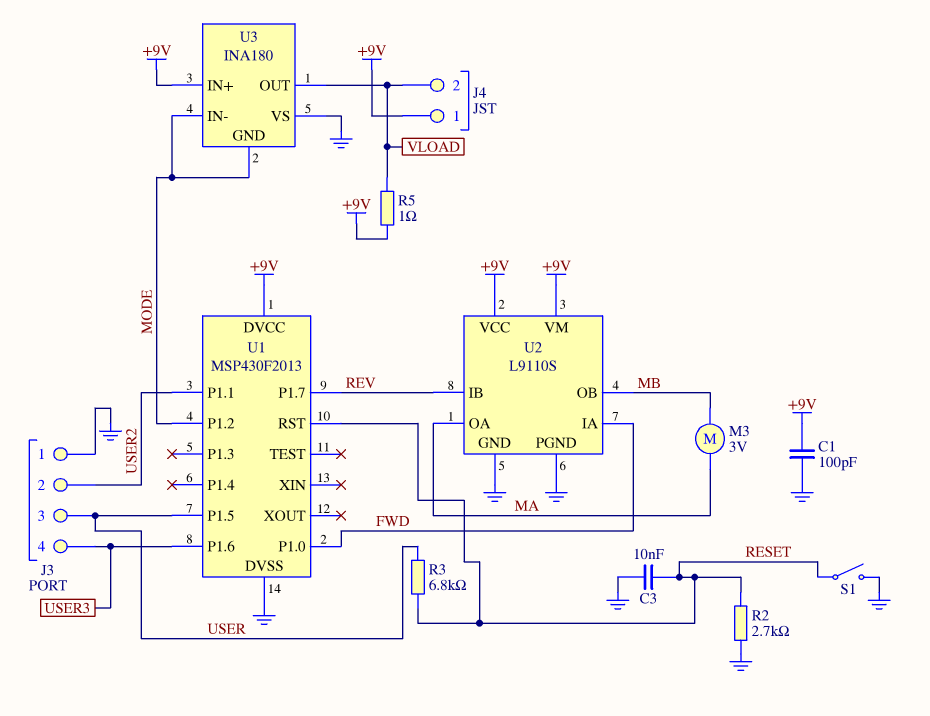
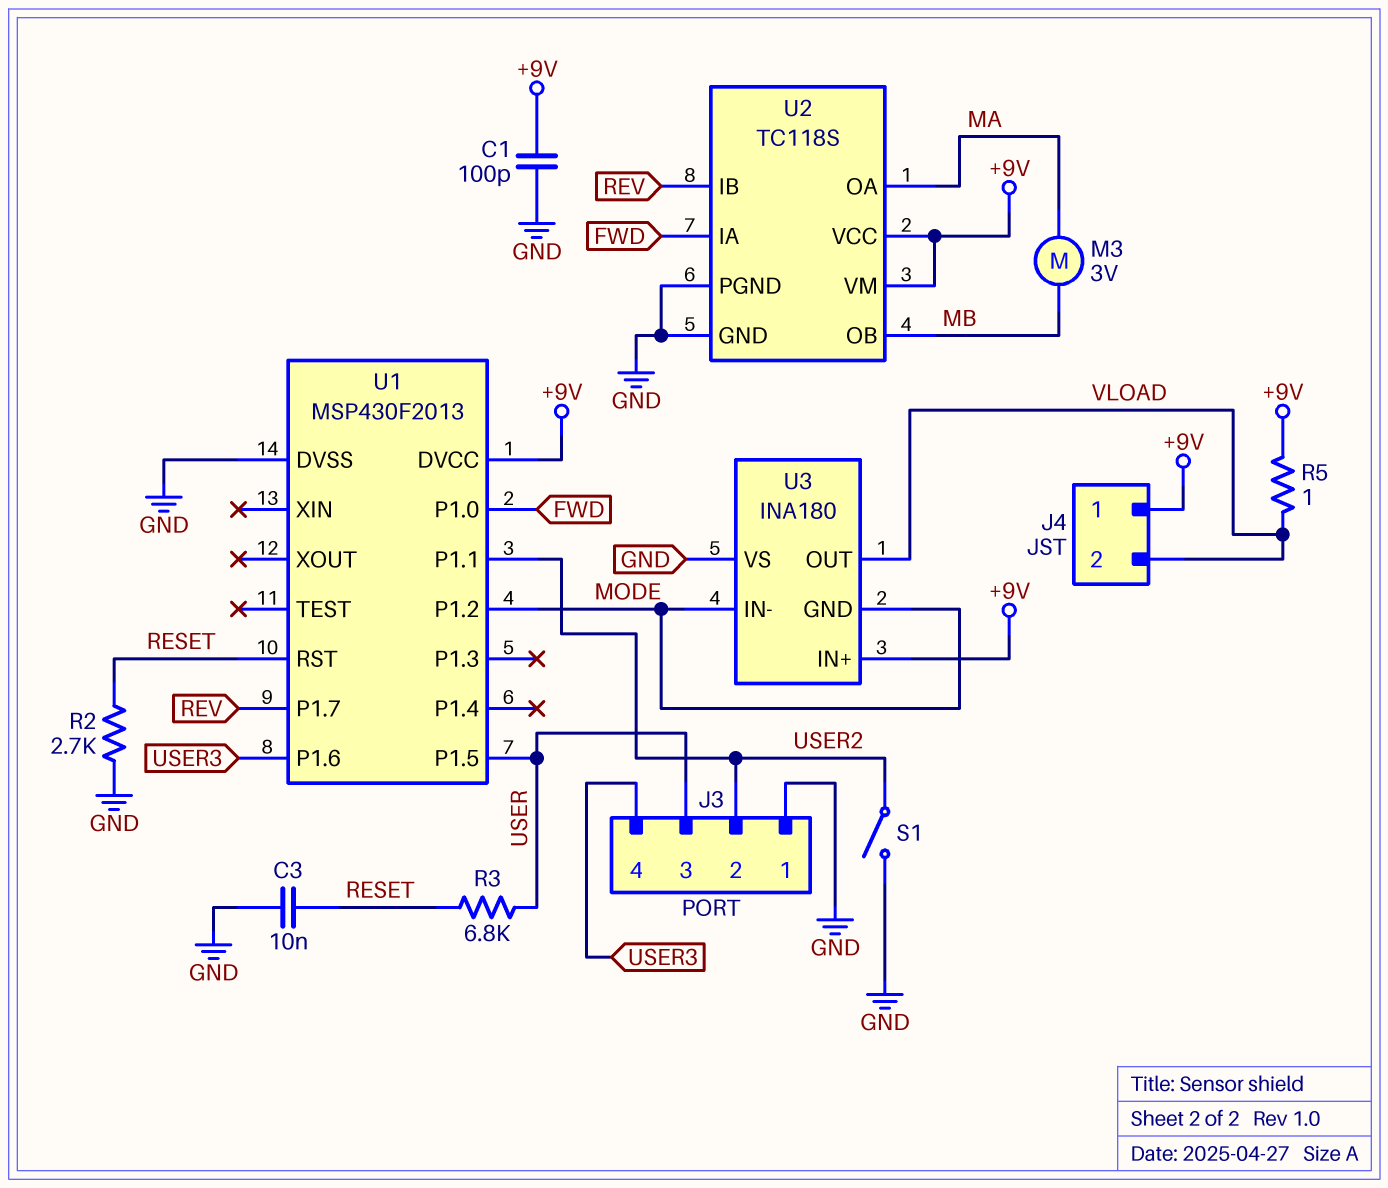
S1: switch (GND, RESET) -> switch (GND, USER2)
U2: L9110S -> TC118S

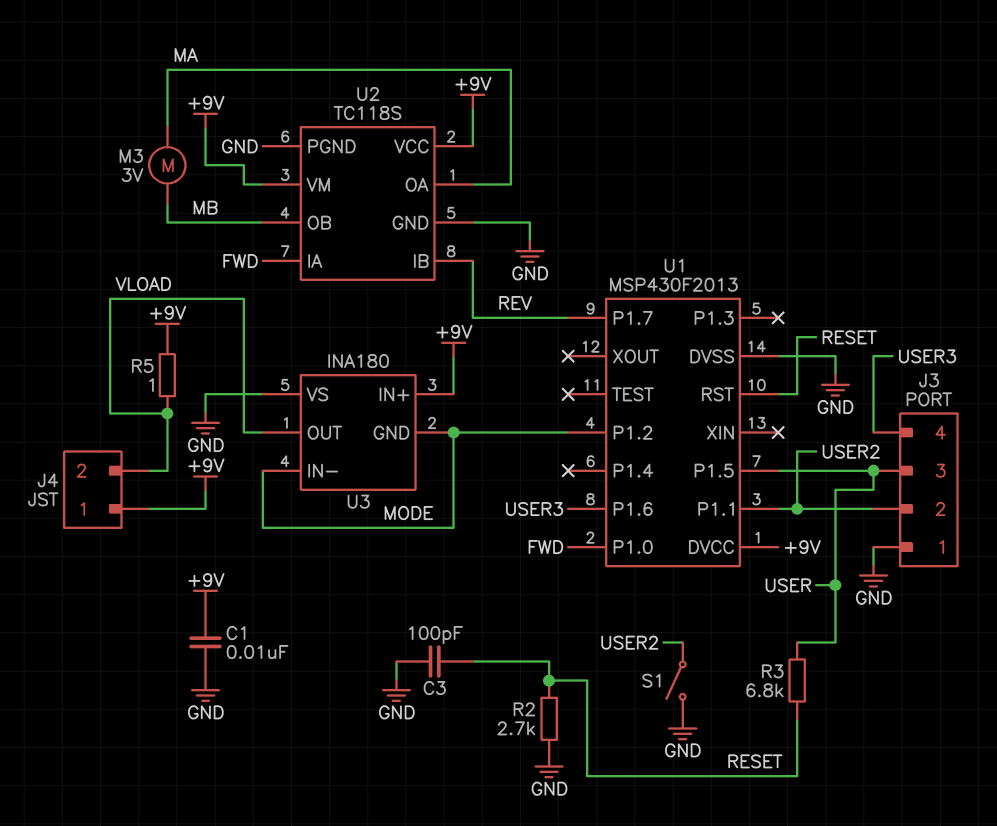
C1: 100pF (+9V, GND) -> 10nF (+9V, GND)
C3: 10nF (GND, RESET) -> 100pF (GND, RESET)

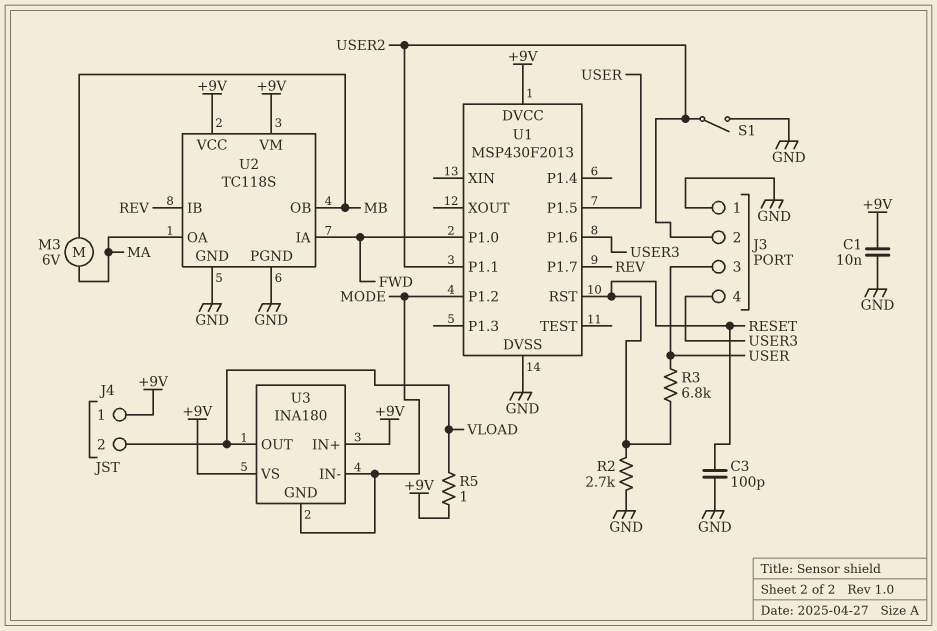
M3: motor 3V (MA, MB) -> motor 6V (MA, MB)
U3 pin VS: GND -> +9V

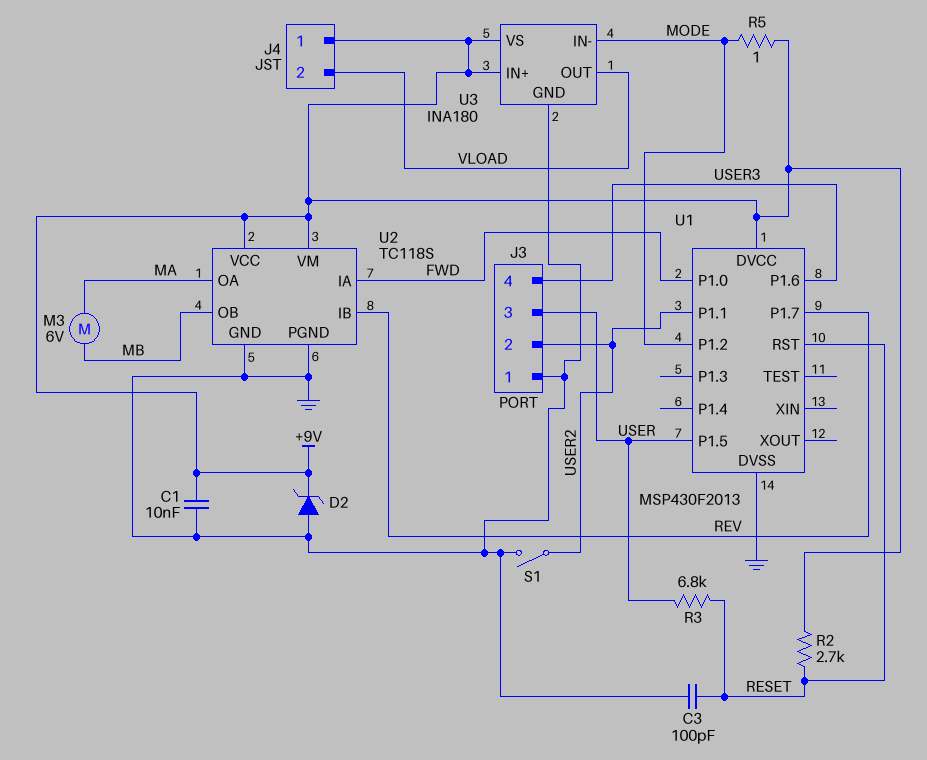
D2: none -> zener (A GND, K +9V)
R2: 2.7k (GND, RESET) -> 2.7k (+9V, RESET)
R5: 1 (+9V, VLOAD) -> 1 (+9V, MODE)
U3 pin GND: MODE -> GND

